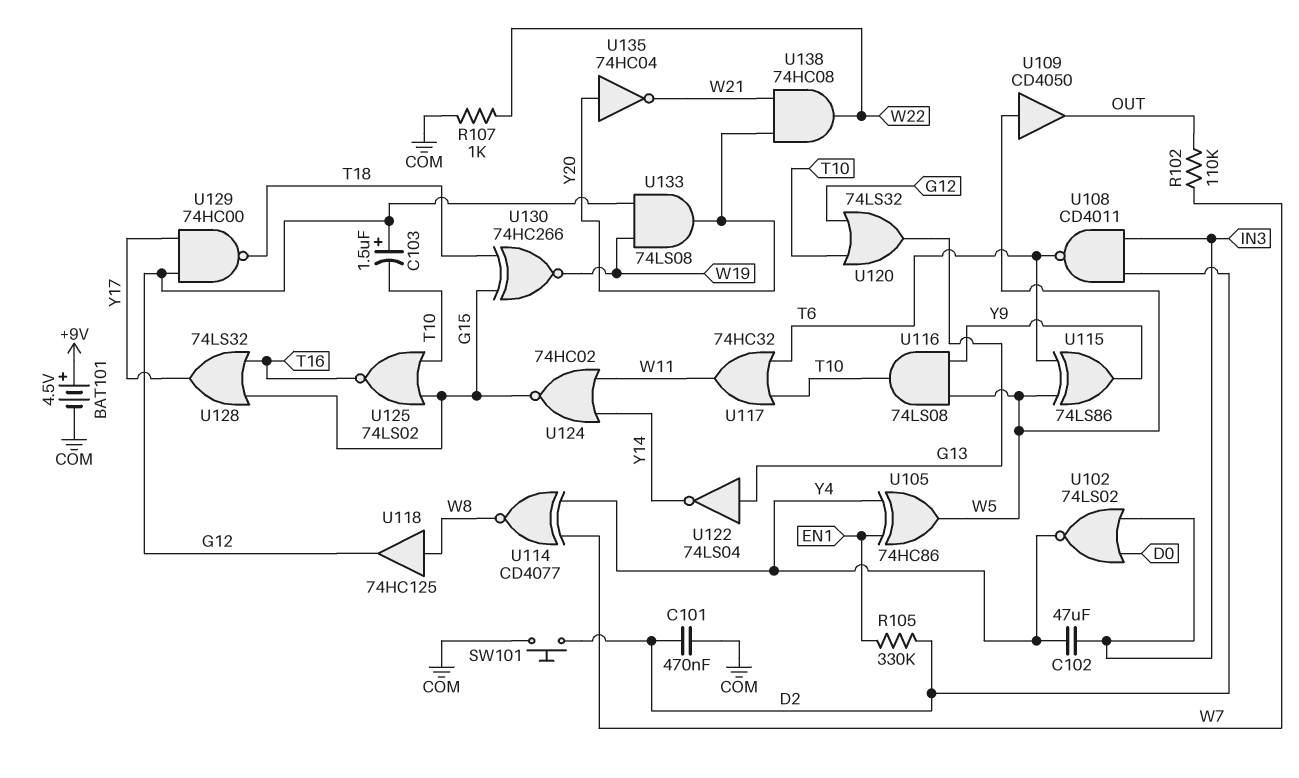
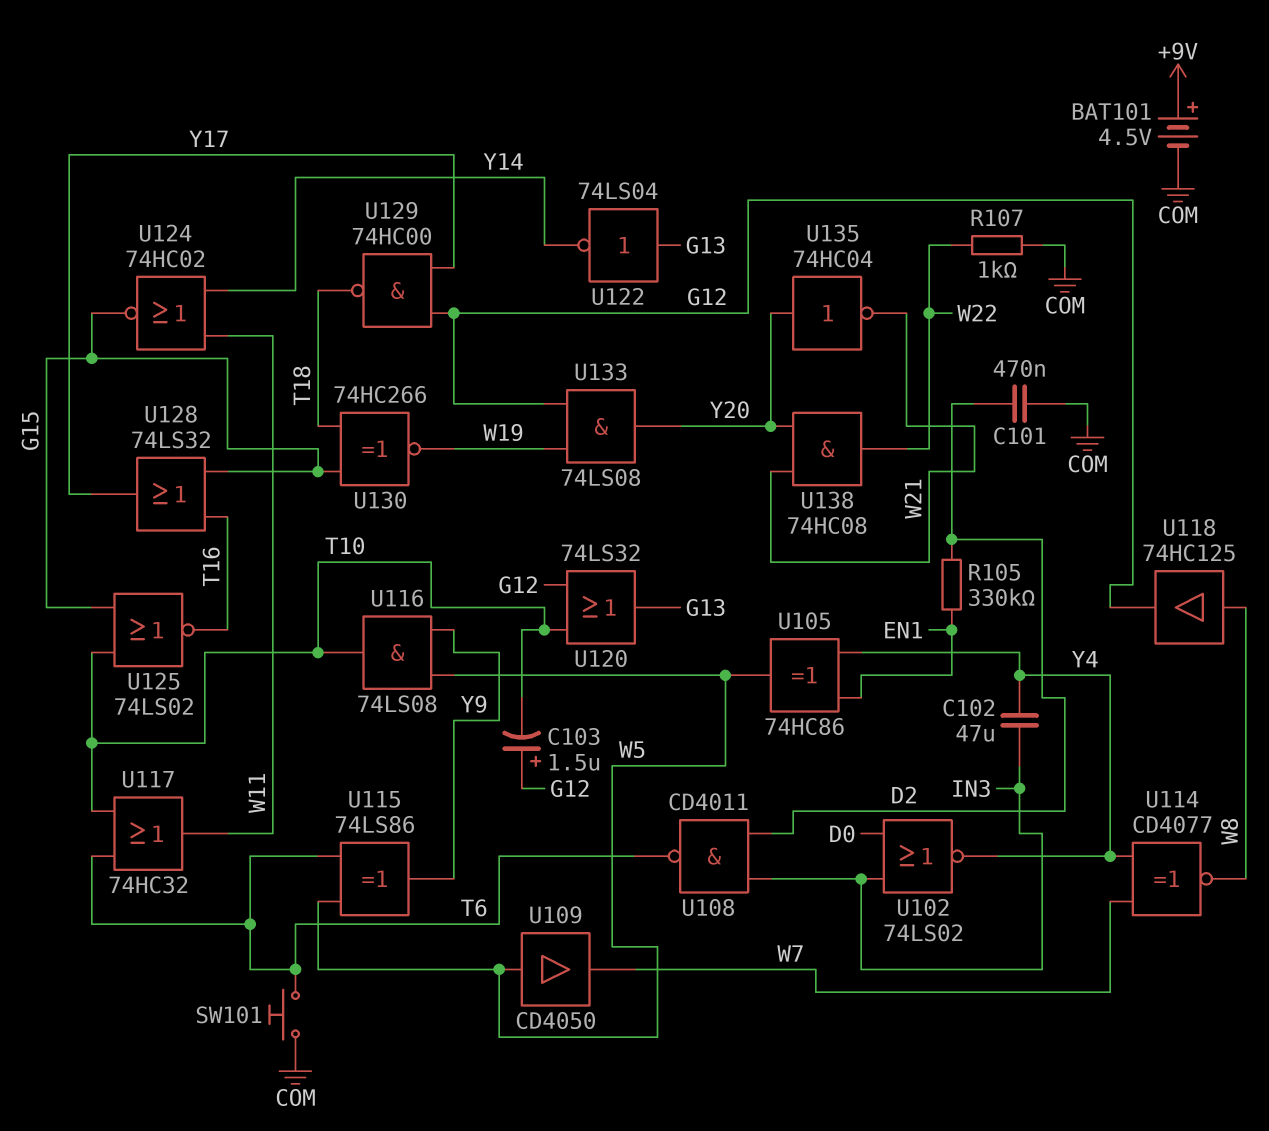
R102: 110k (OUT, W7) -> none
SW101: button (COM, D2) -> button (COM, T6)
U109: buffer CD4050 (in W5, out OUT) -> buffer CD4050 (in W5, out W7)

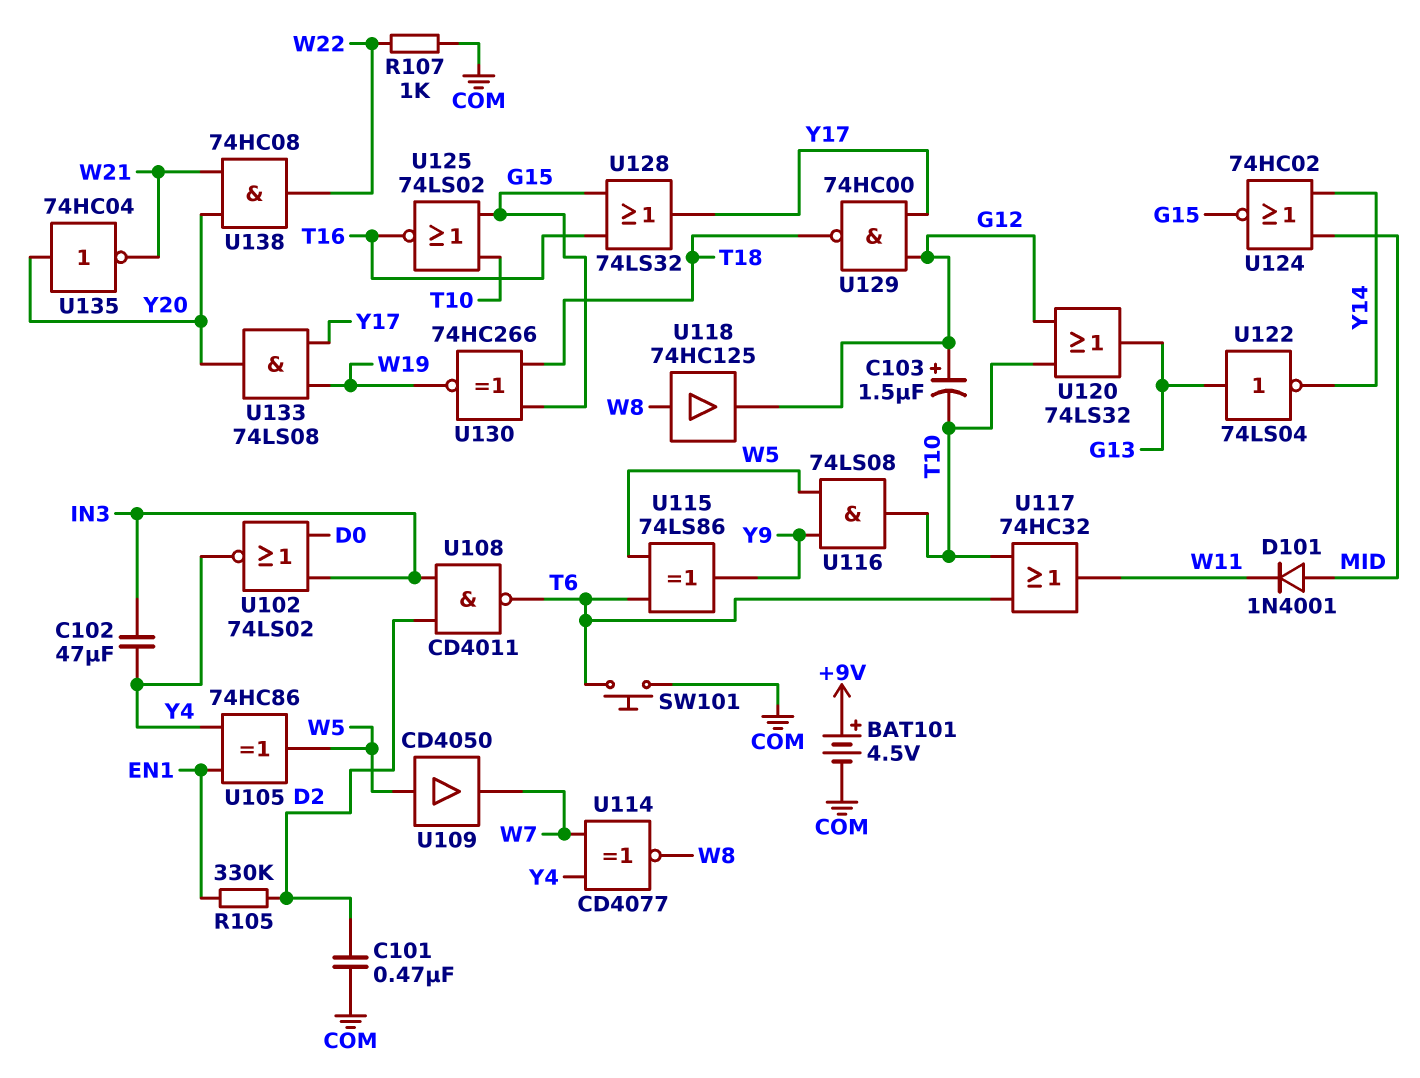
D101: none -> diode 1N4001 (A MID, K W11)
U124: NOR 74HC02 (in W11, in Y14, out G15) -> NOR 74HC02 (in MID, in Y14, out G15)
U133: AND 74LS08 (in G12, in W19, out Y20) -> AND 74LS08 (in W19, in Y17, out Y20)

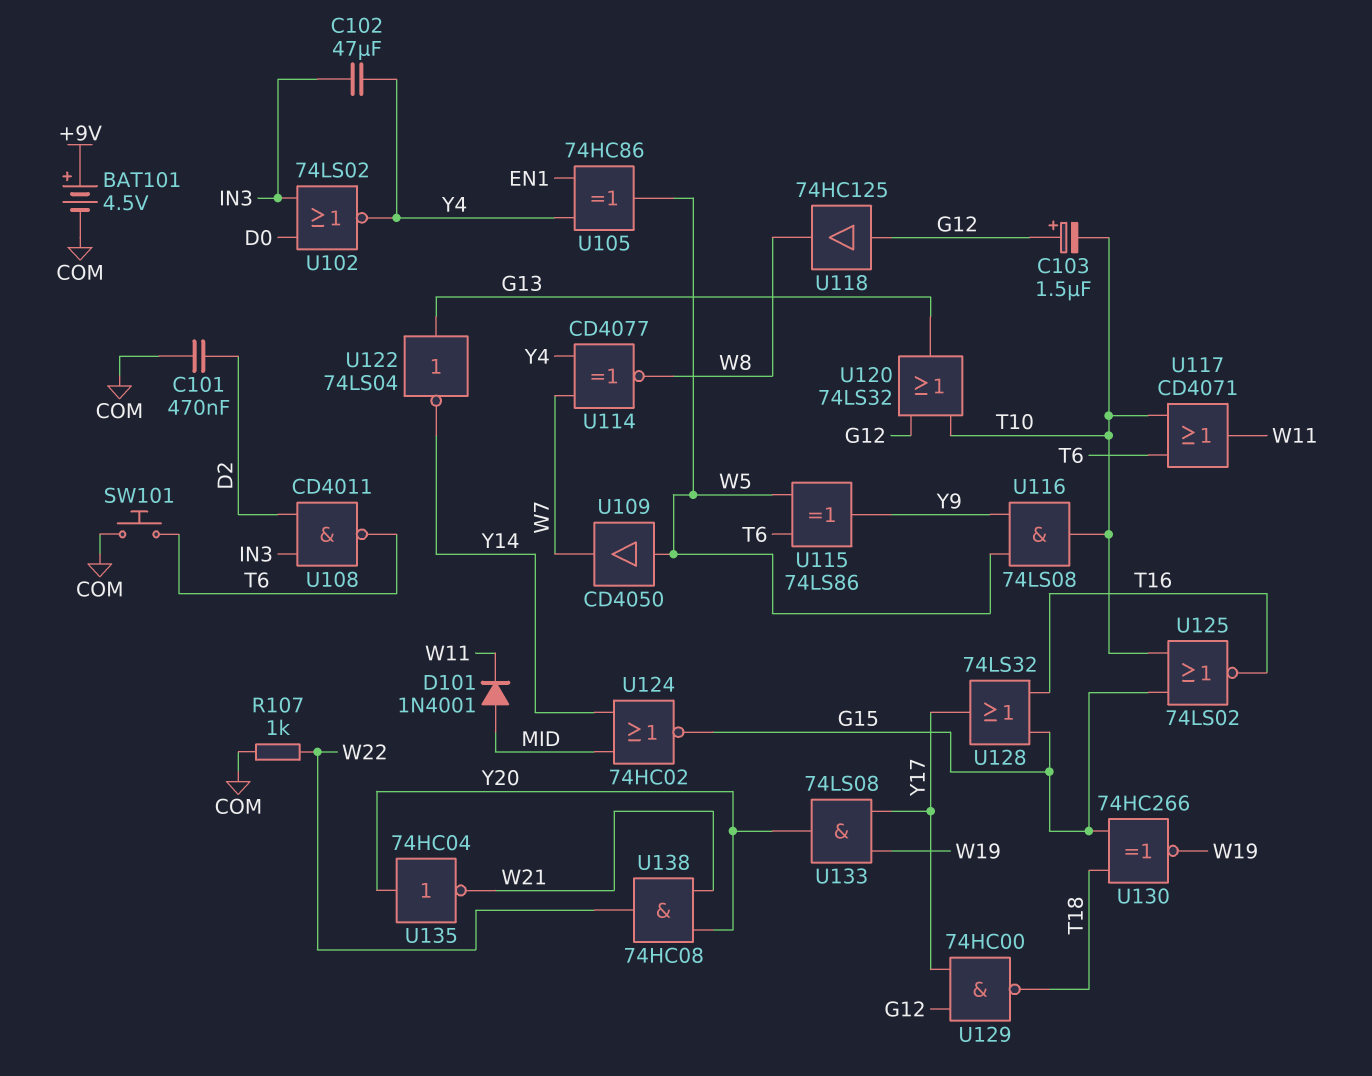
R105: 330k (D2, EN1) -> none
U117: OR 74HC32 (in T6, in T10, out W11) -> OR CD4071 (in T6, in T10, out W11)
U118: buffer 74HC125 (in W8, out G12) -> buffer 74HC125 (in G12, out W8)

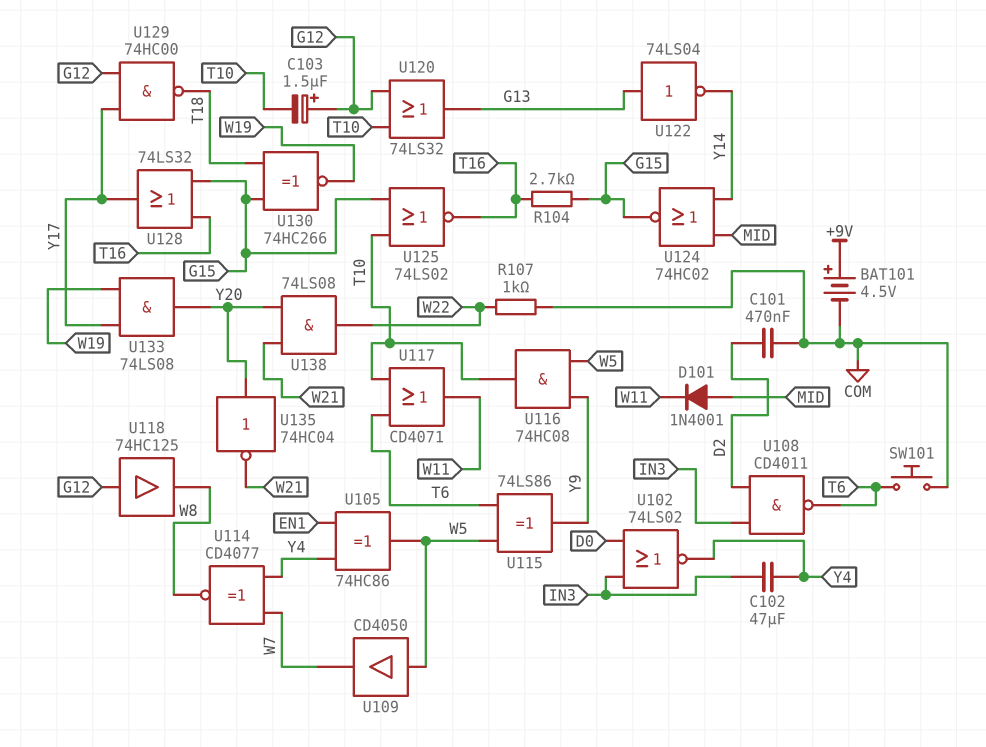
R104: none -> 2.7k (G15, T16)
U116: AND 74LS08 (in W5, in Y9, out T10) -> AND 74HC08 (in W5, in Y9, out T10)
U138: AND 74HC08 (in W21, in Y20, out W22) -> AND 74LS08 (in W21, in Y20, out W22)

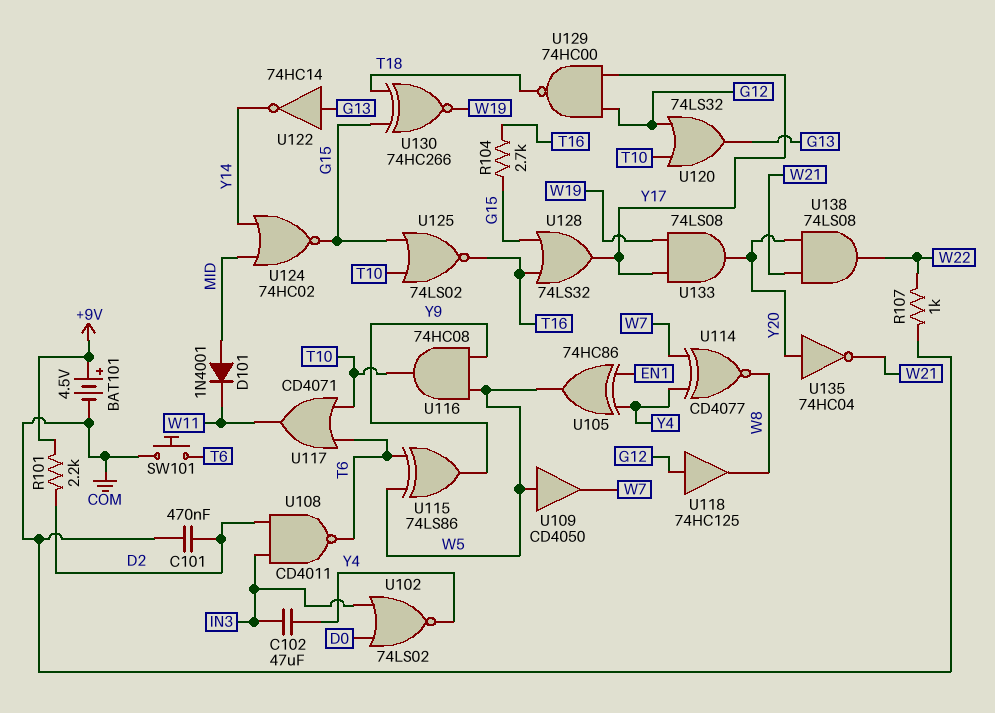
C103: 1.5uF (plus G12, minus T10) -> none
R101: none -> 2.2k (+9V, D2)
U122: NOT 74LS04 (in G13, out Y14) -> NOT 74HC14 (in G13, out Y14)

